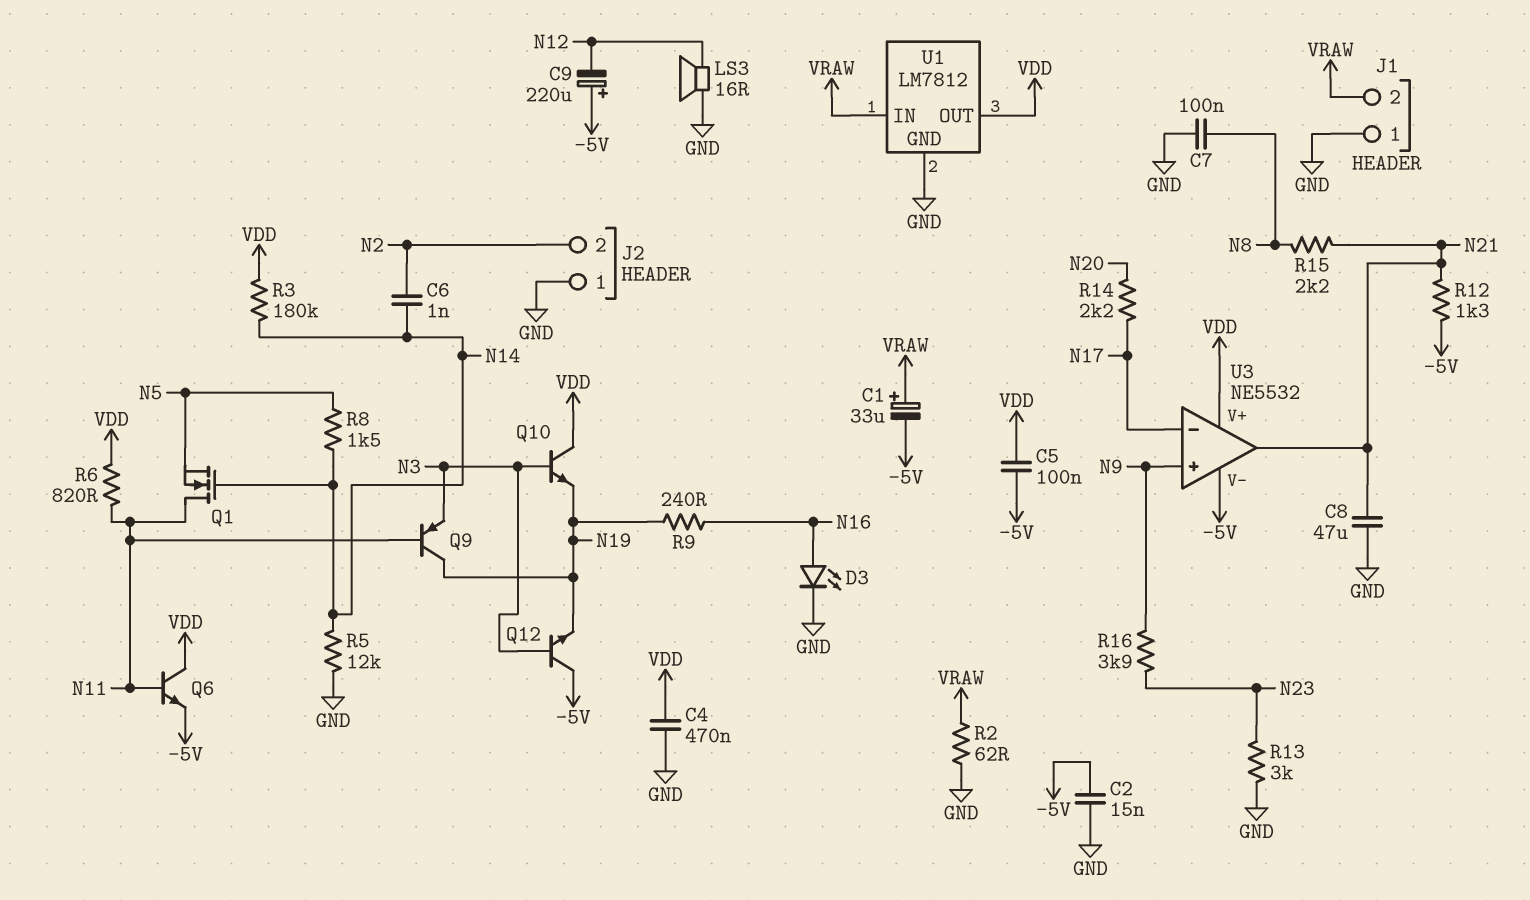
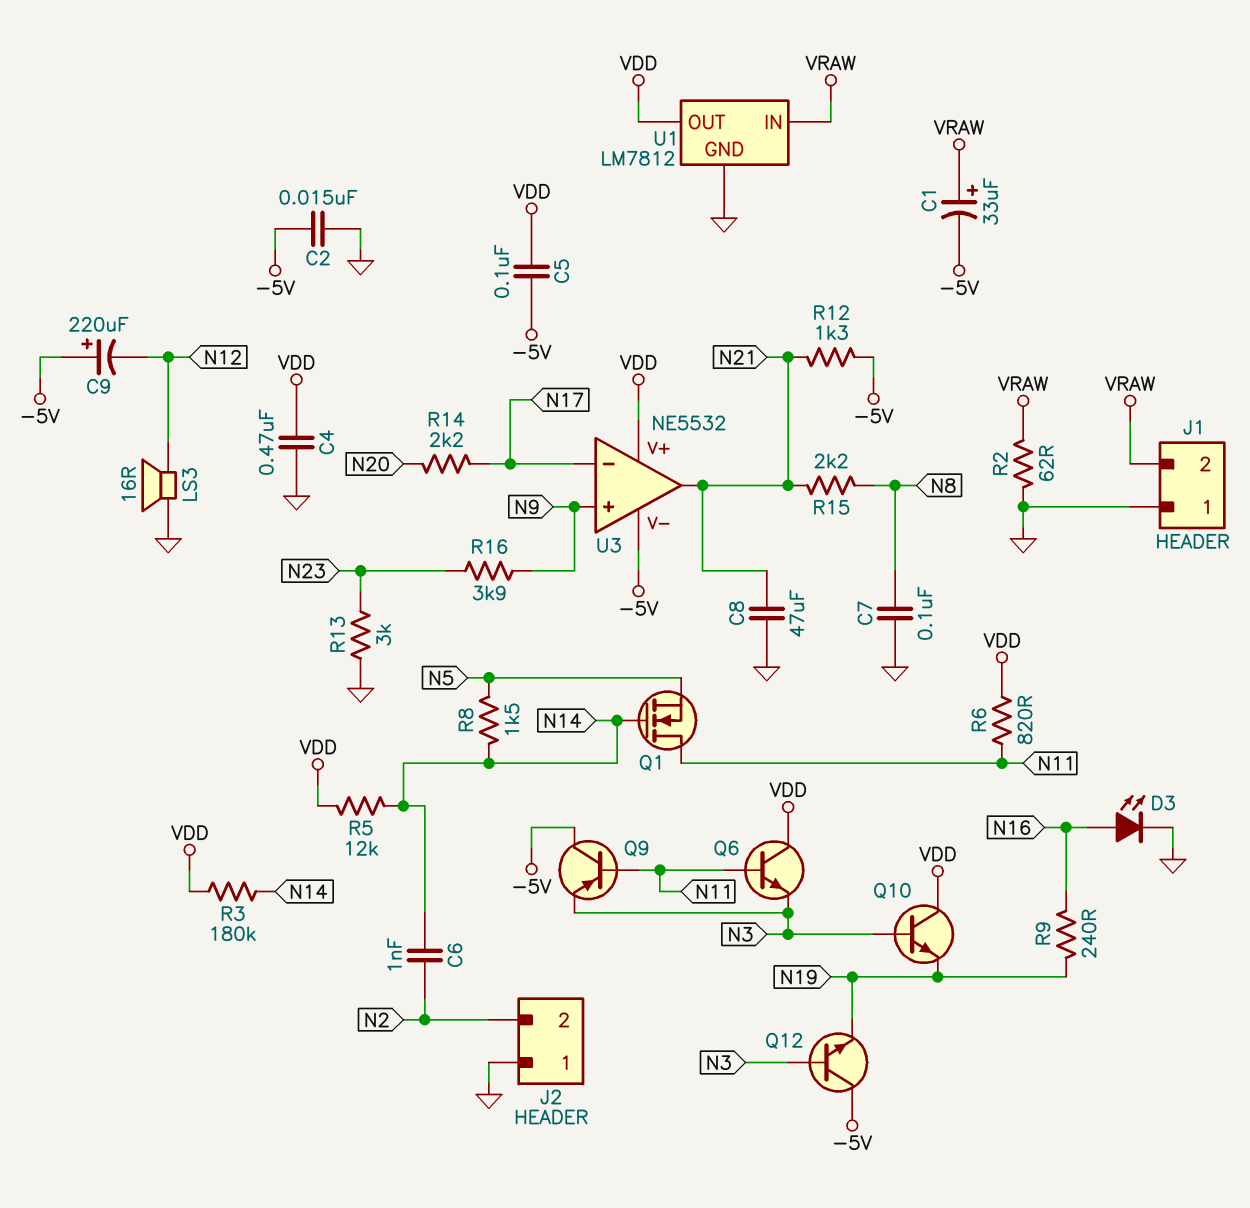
Q6: NPN (B N11, C VDD, E -5V) -> NPN (B N11, C VDD, E N3)
Q9: PNP (B N11, C N19, E N3) -> PNP (B N11, C -5V, E N3)
R5: 12k (GND, N14) -> 12k (N14, VDD)

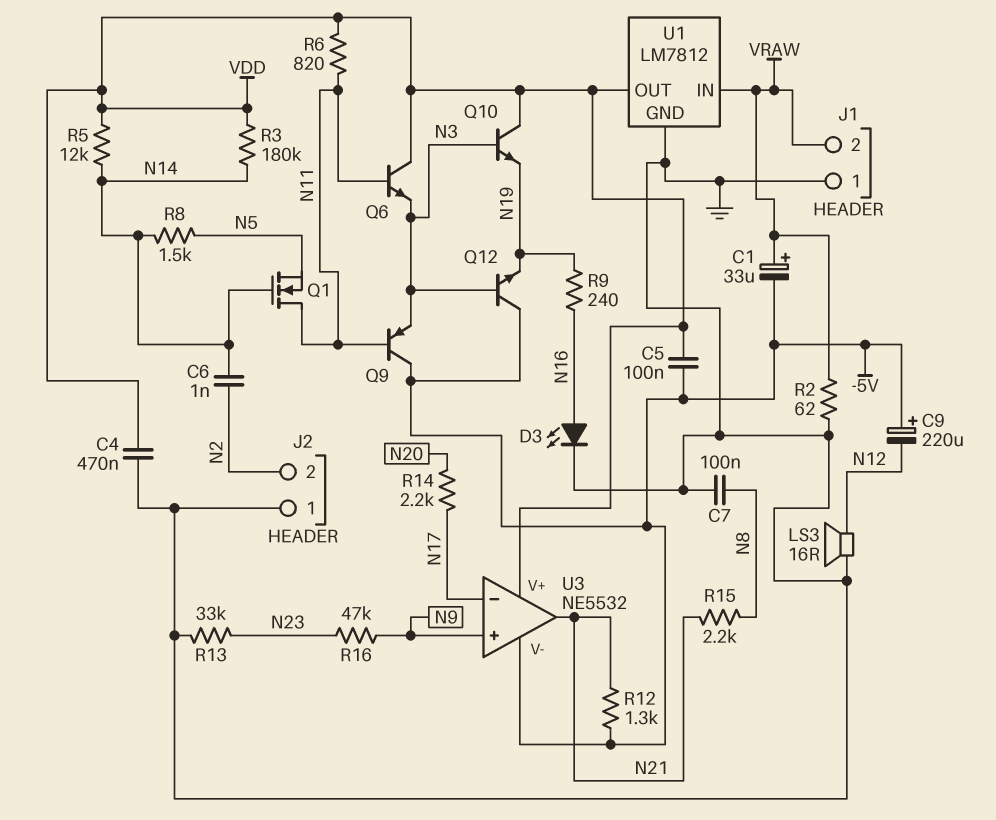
C2: 15nF (-5V, GND) -> none
C8: 47uF (GND, N21) -> none
R13: 3k (GND, N23) -> 33k (GND, N23)
R16: 3.9k (N9, N23) -> 47k (N9, N23)

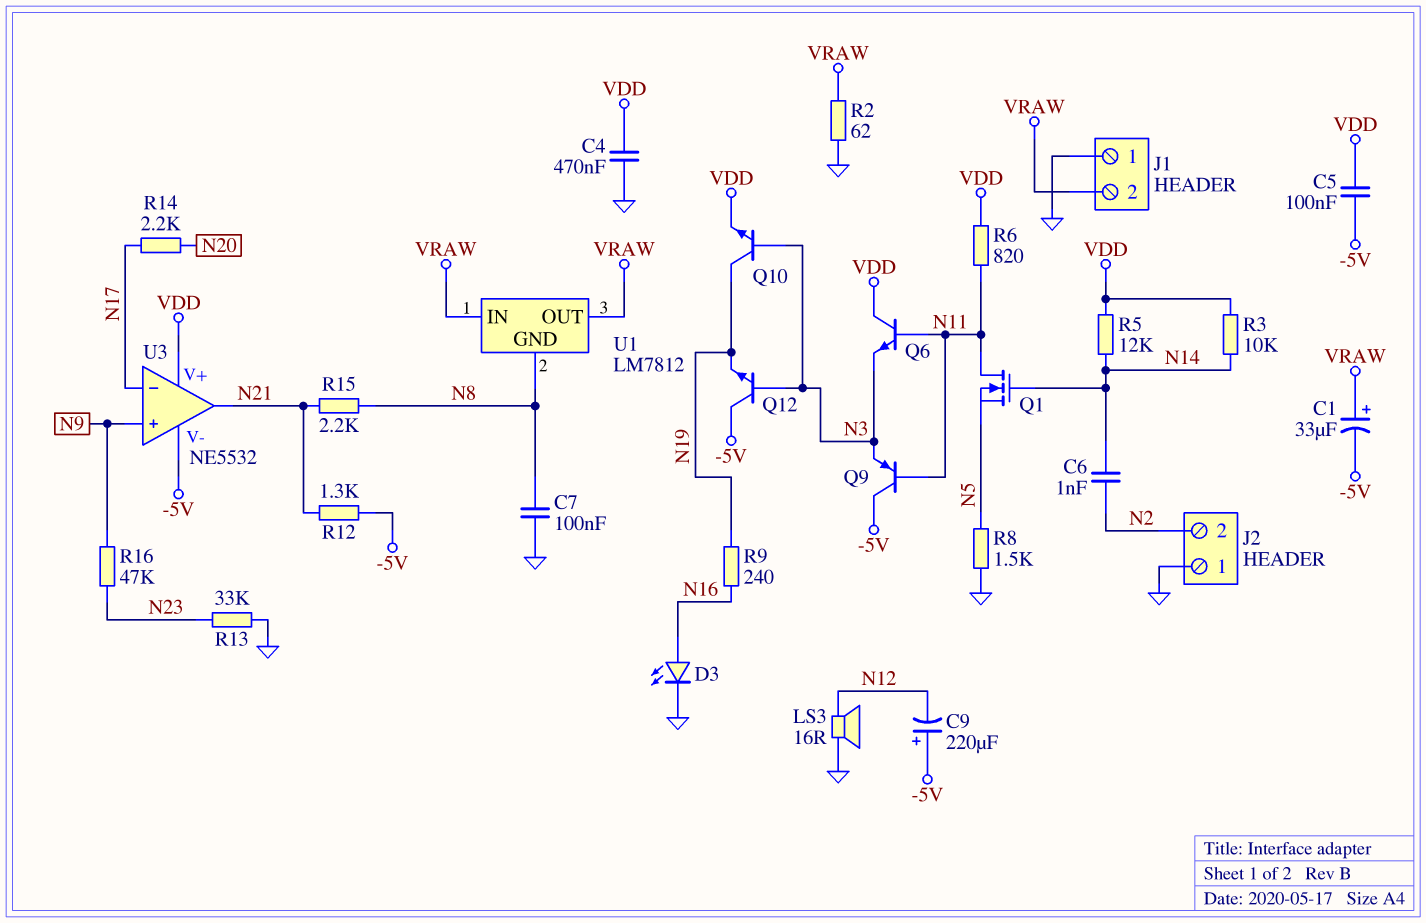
Q10: NPN (B N3, C VDD, E N19) -> NPN (B N3, C N19, E VDD)
R3: 180k (N14, VDD) -> 10k (N14, VDD)
R8: 1.5k (N5, N14) -> 1.5k (GND, N5)
U1 pin GND: GND -> N8
U1 pin OUT: VDD -> VRAW

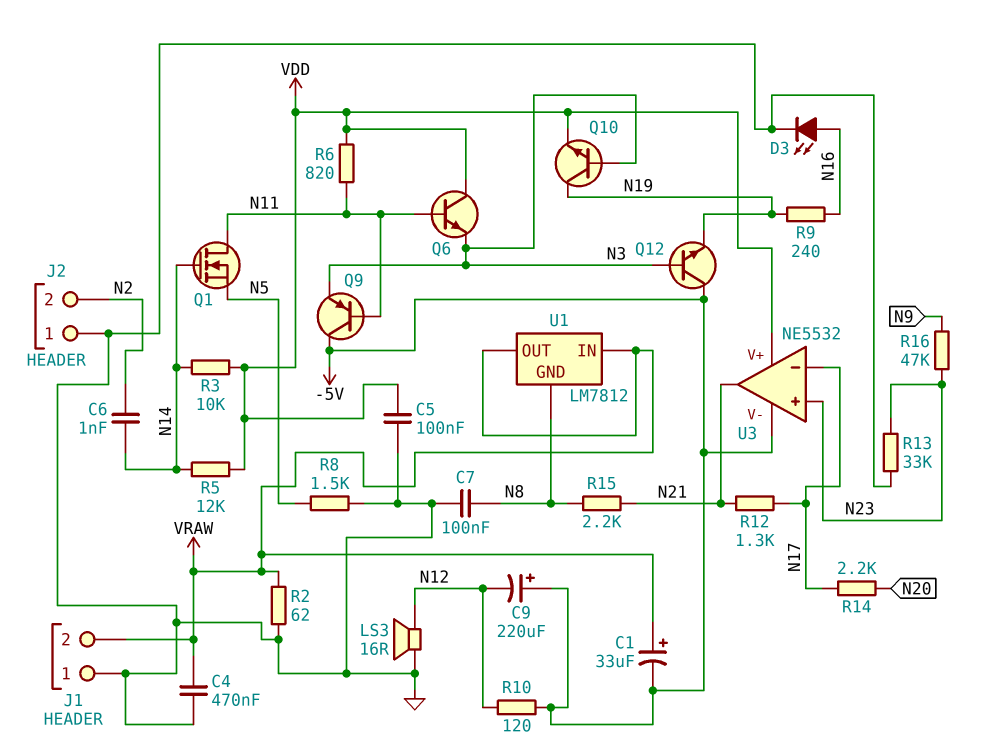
C4: 470nF (GND, VDD) -> 470nF (GND, VRAW)
C5: 100nF (-5V, VDD) -> 100nF (GND, VDD)
R10: none -> 120 (-5V, N12)
R12: 1.3k (-5V, N21) -> 1.3k (N17, N21)
U3 pin in+: N9 -> N23

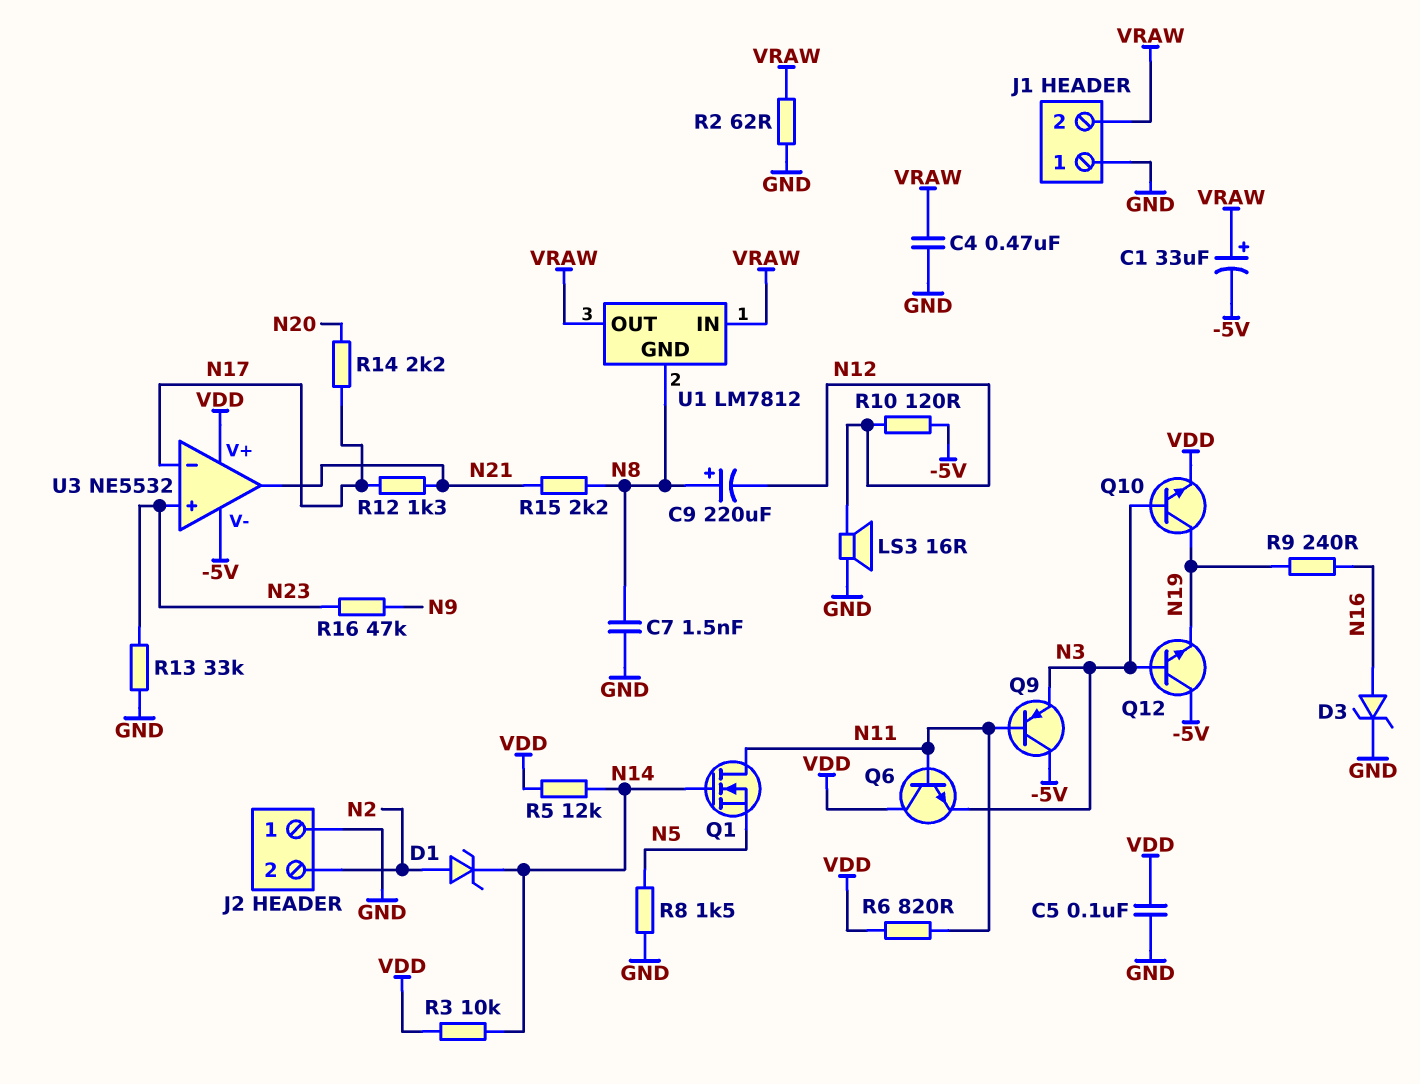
C6: 1nF (N2, N14) -> none
C7: 100nF (GND, N8) -> 1.5nF (GND, N8)
C9: 220uF (plus -5V, minus N12) -> 220uF (plus N8, minus N12)
D1: none -> zener (A N2, K N14)
D3: LED (A N16, K GND) -> zener (A N16, K GND)

